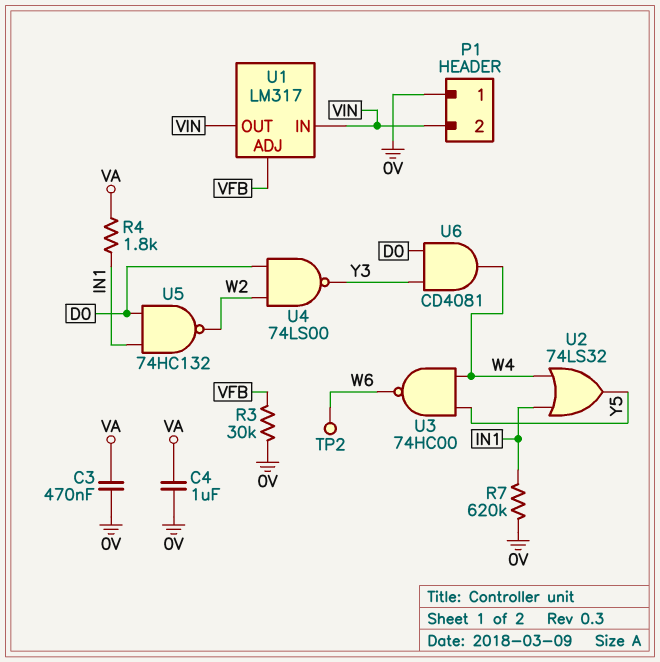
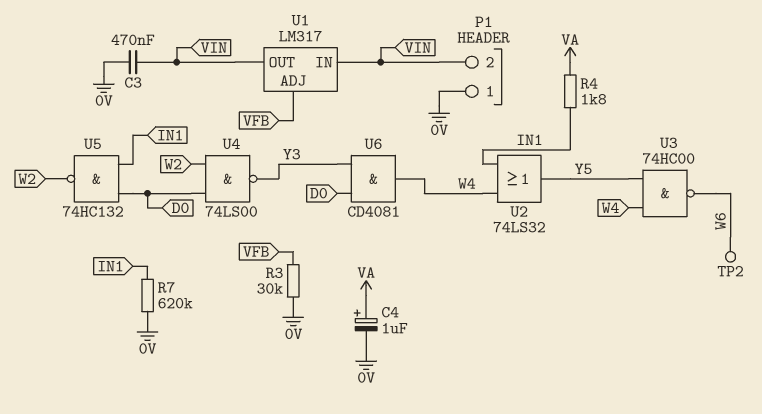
C3: 470nF (0V, VA) -> 470nF (0V, VIN)
C4: 1uF (0V, VA) -> 1uF (plus VA, minus 0V)

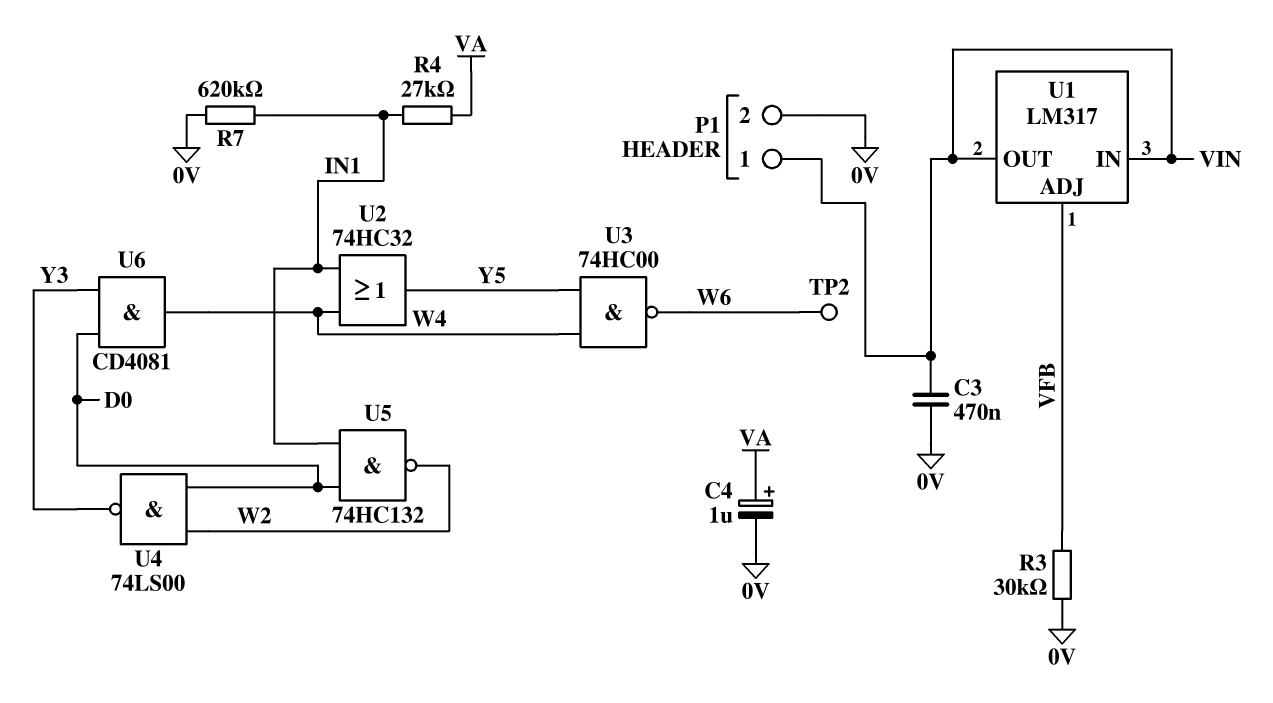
P1 pin 1: 0V -> VIN
P1 pin 2: VIN -> 0V
R4: 1.8k (IN1, VA) -> 27k (IN1, VA)
U2: OR 74LS32 (in IN1, in W4, out Y5) -> OR 74HC32 (in IN1, in W4, out Y5)

